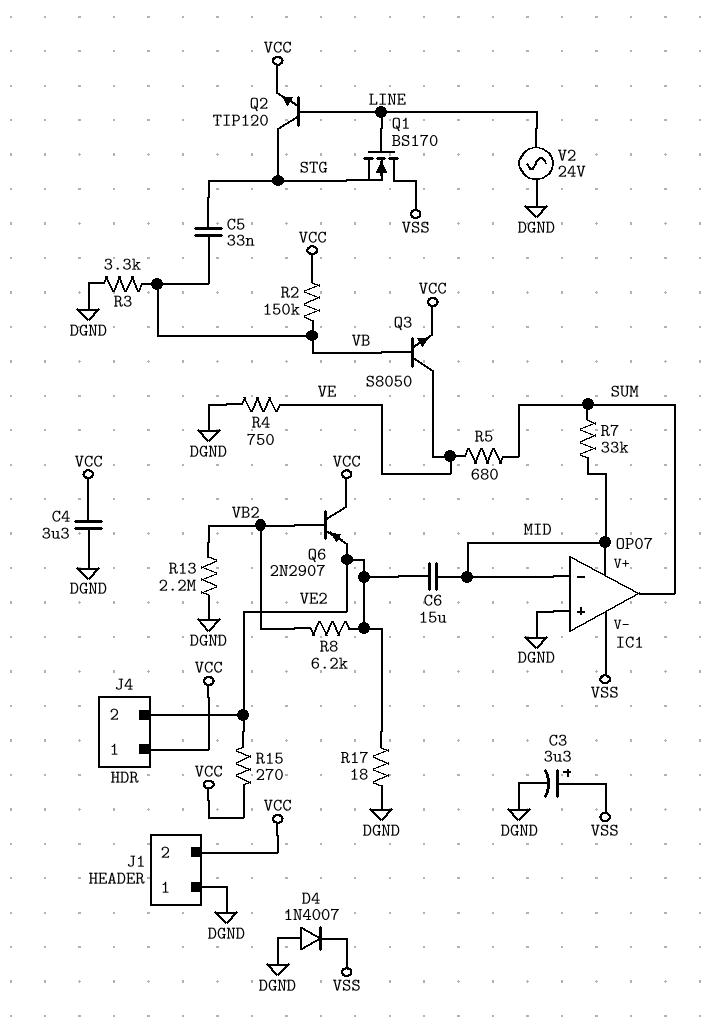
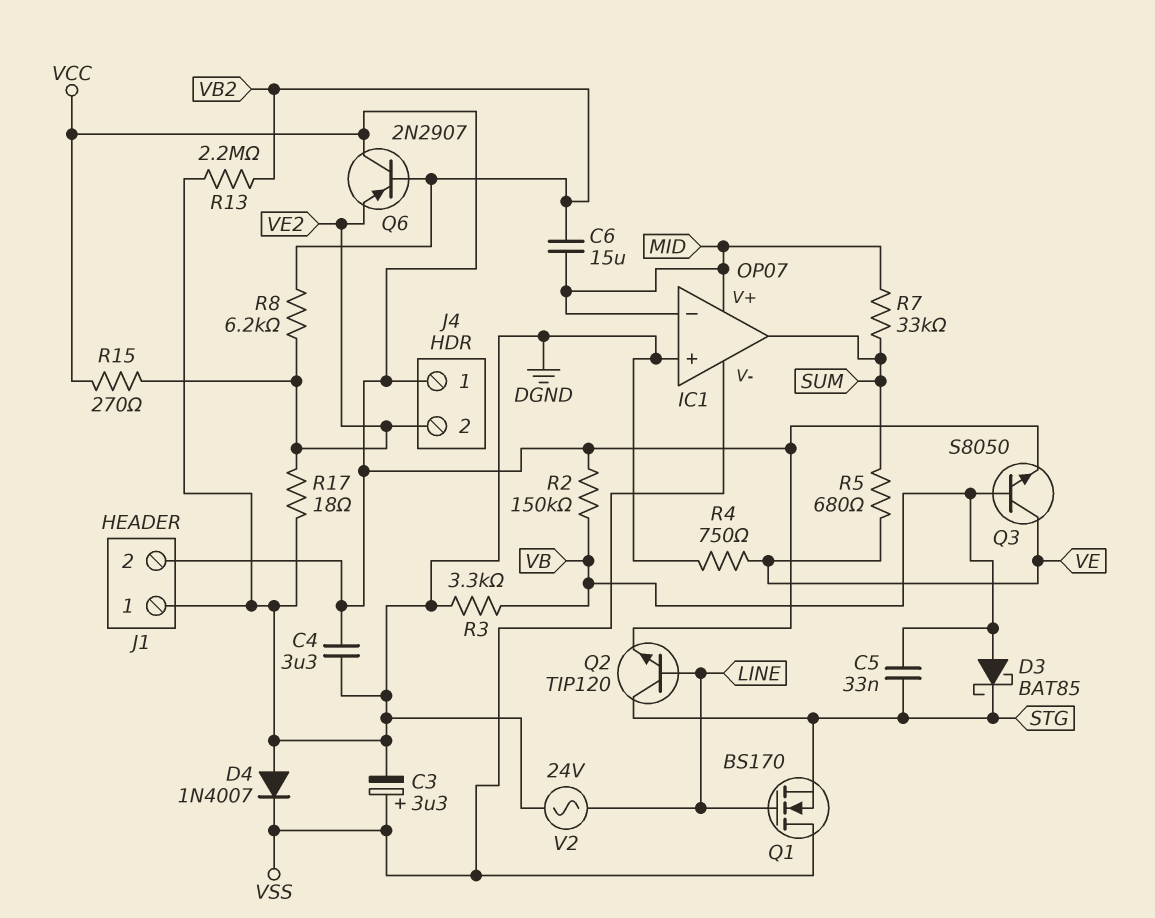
C6: 15uF (MID, VE2) -> 15uF (MID, VB2)
D3: none -> schottky BAT85 (A VB, K STG)

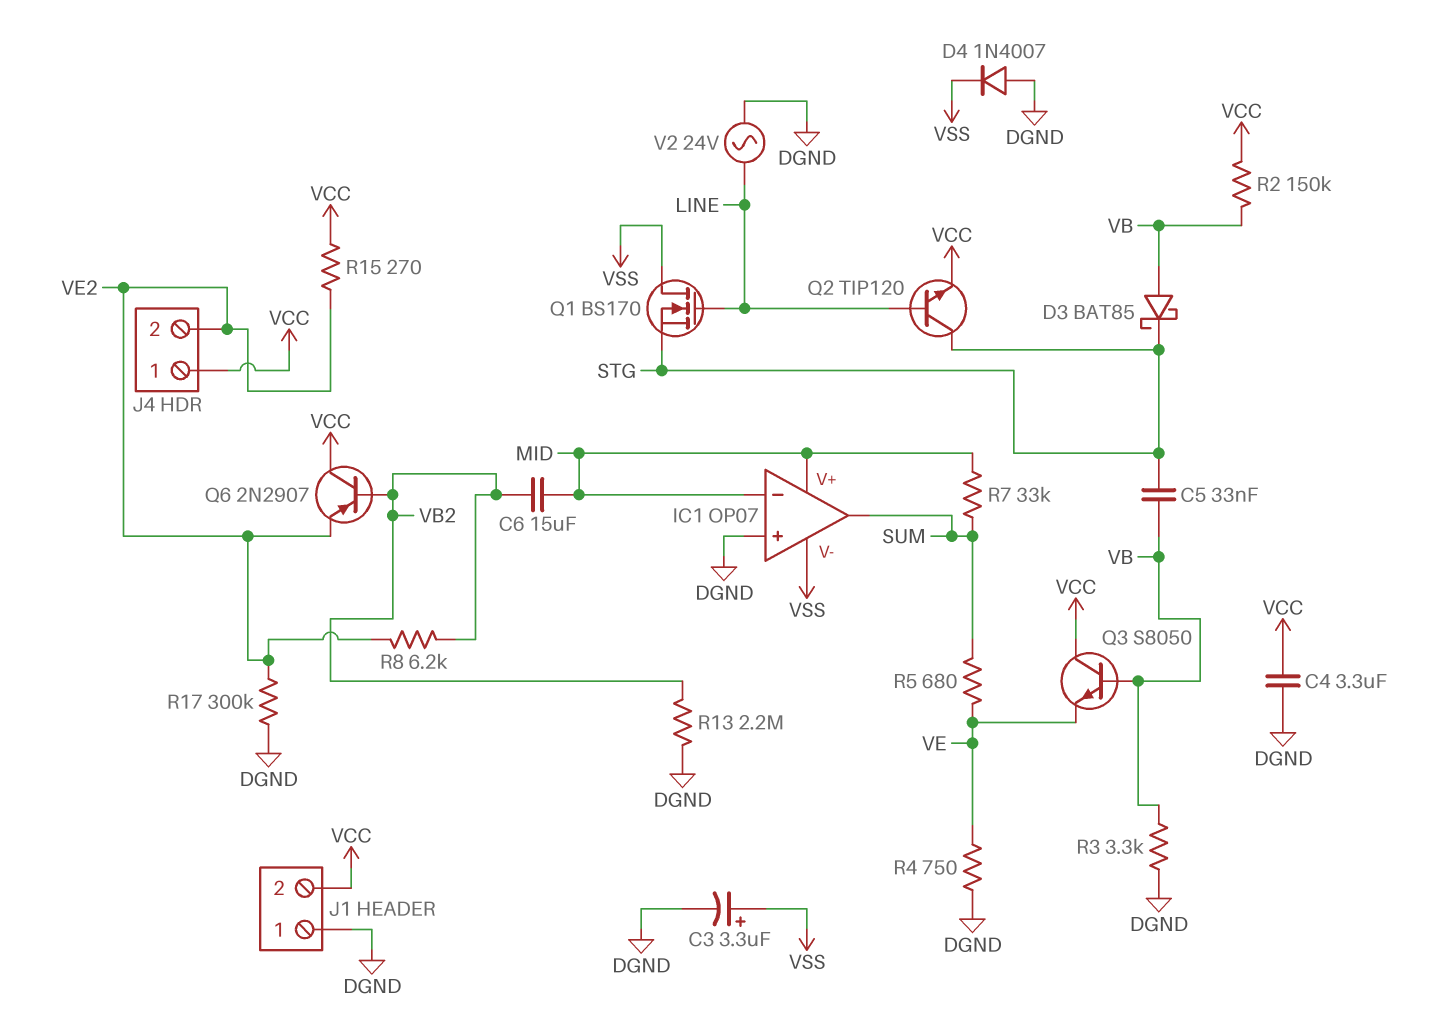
Q3: NPN S8050 (B VB, C VE, E VCC) -> NPN S8050 (B VB, C VCC, E VE)
R17: 18 (DGND, VE2) -> 300k (DGND, VE2)

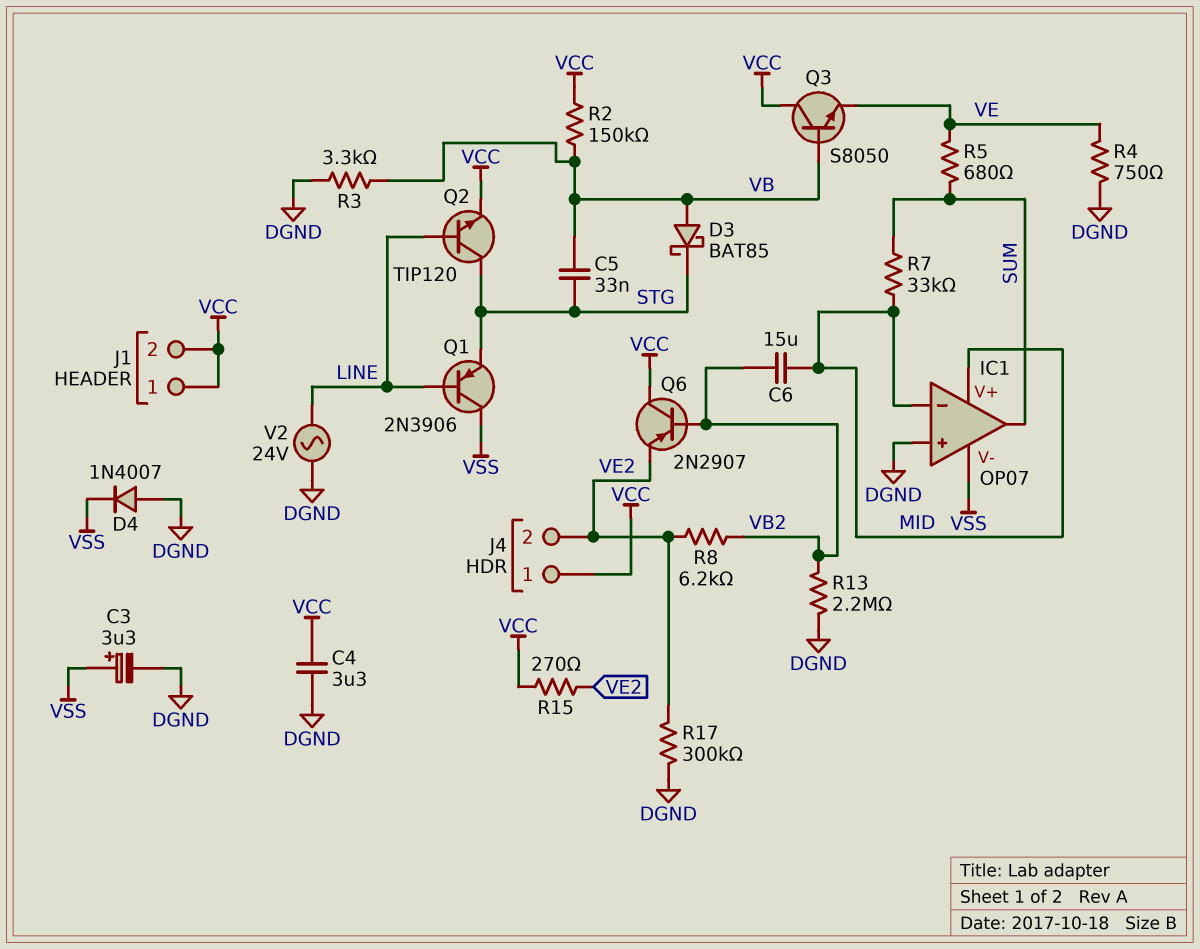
J1 pin 1: DGND -> VCC
Q1: NMOS BS170 (G LINE, D VSS, S STG) -> PNP 2N3906 (B LINE, C VSS, E STG)

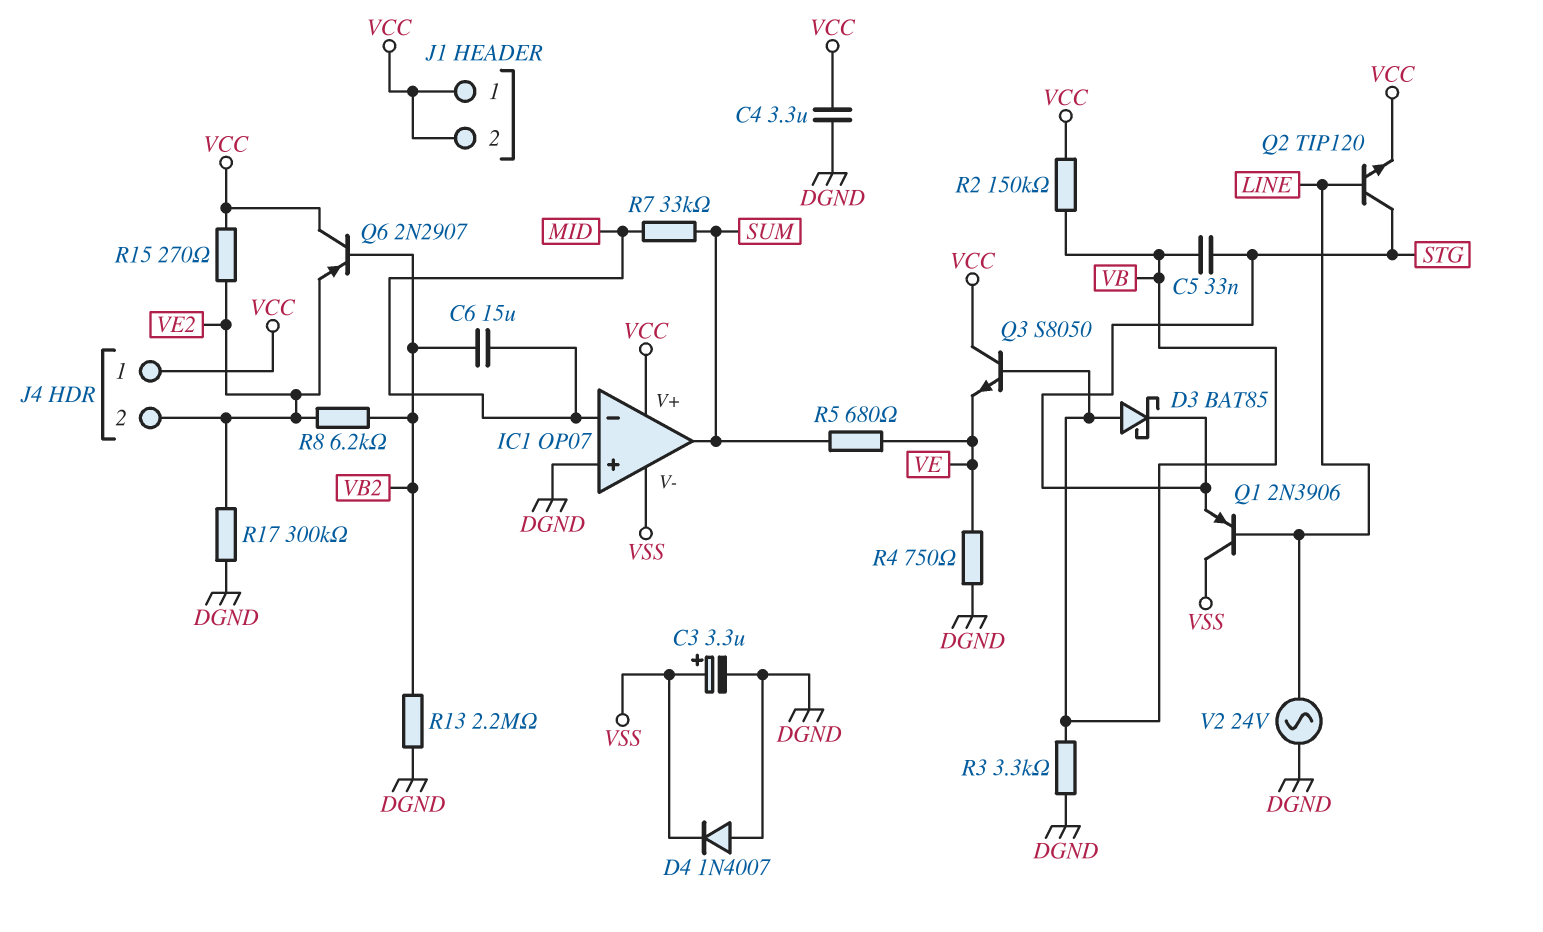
IC1 pin V+: MID -> VCC

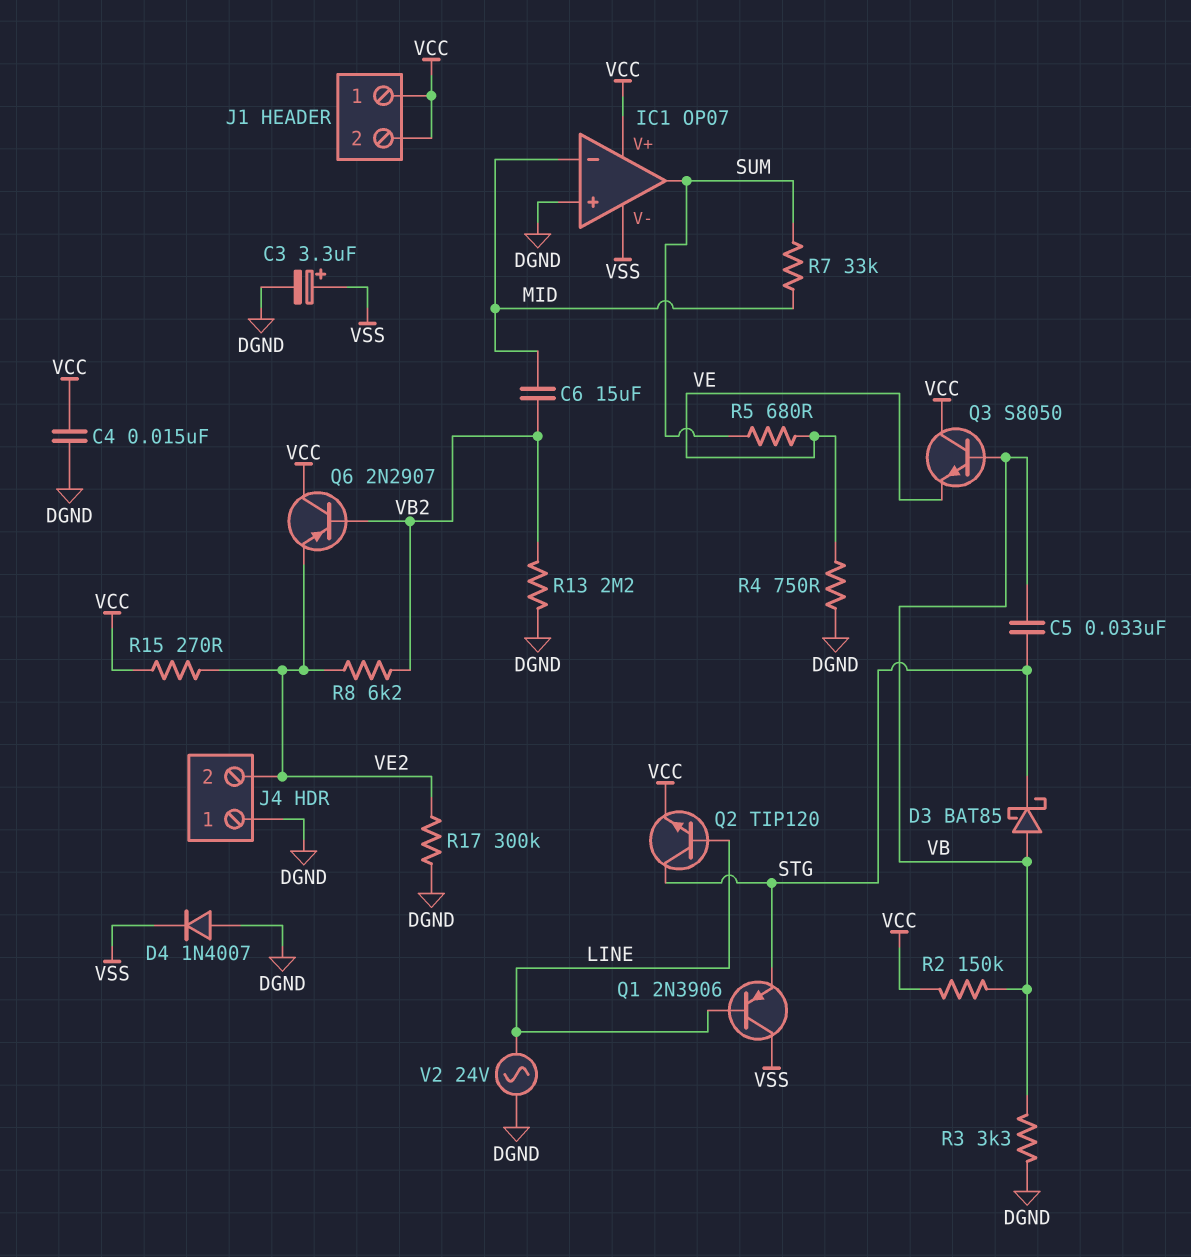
C4: 3.3uF (DGND, VCC) -> 15nF (DGND, VCC)
J4 pin 1: VCC -> DGND

